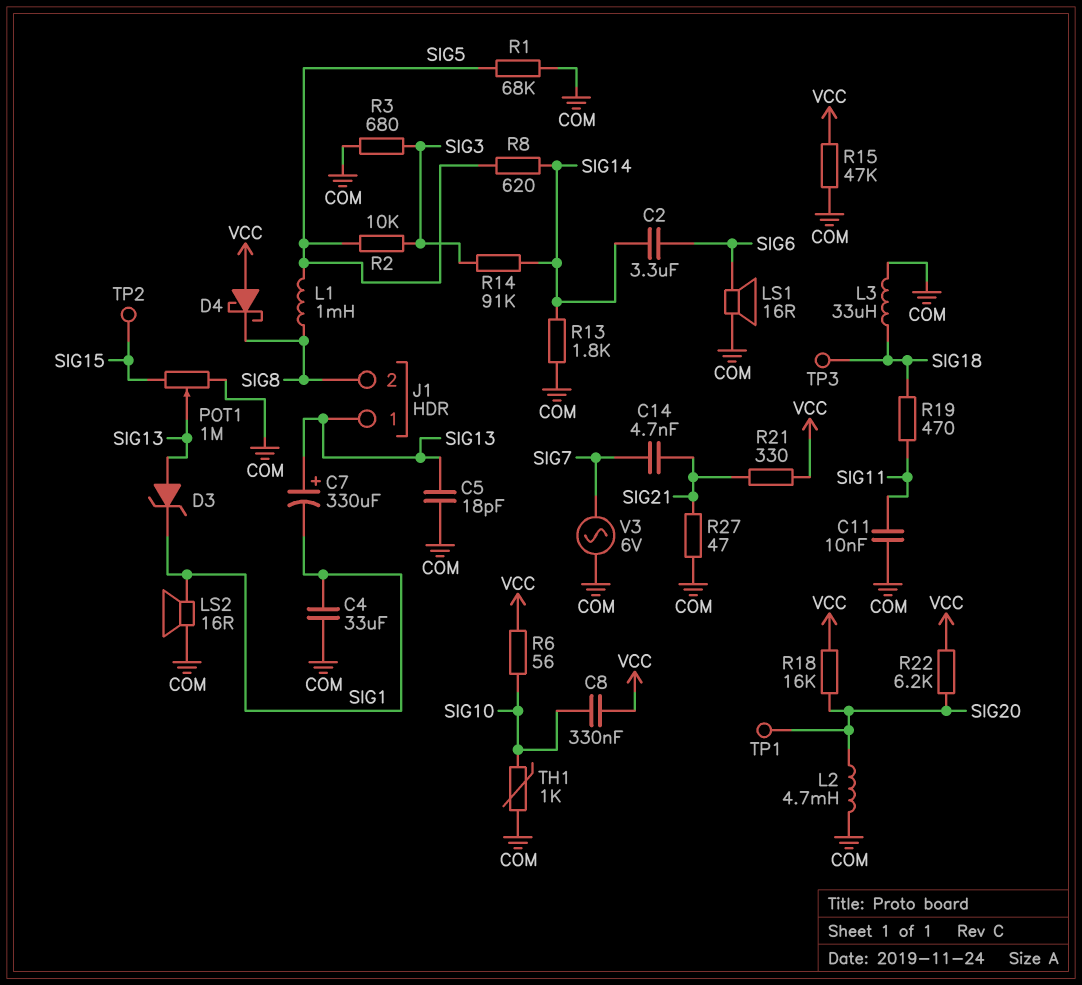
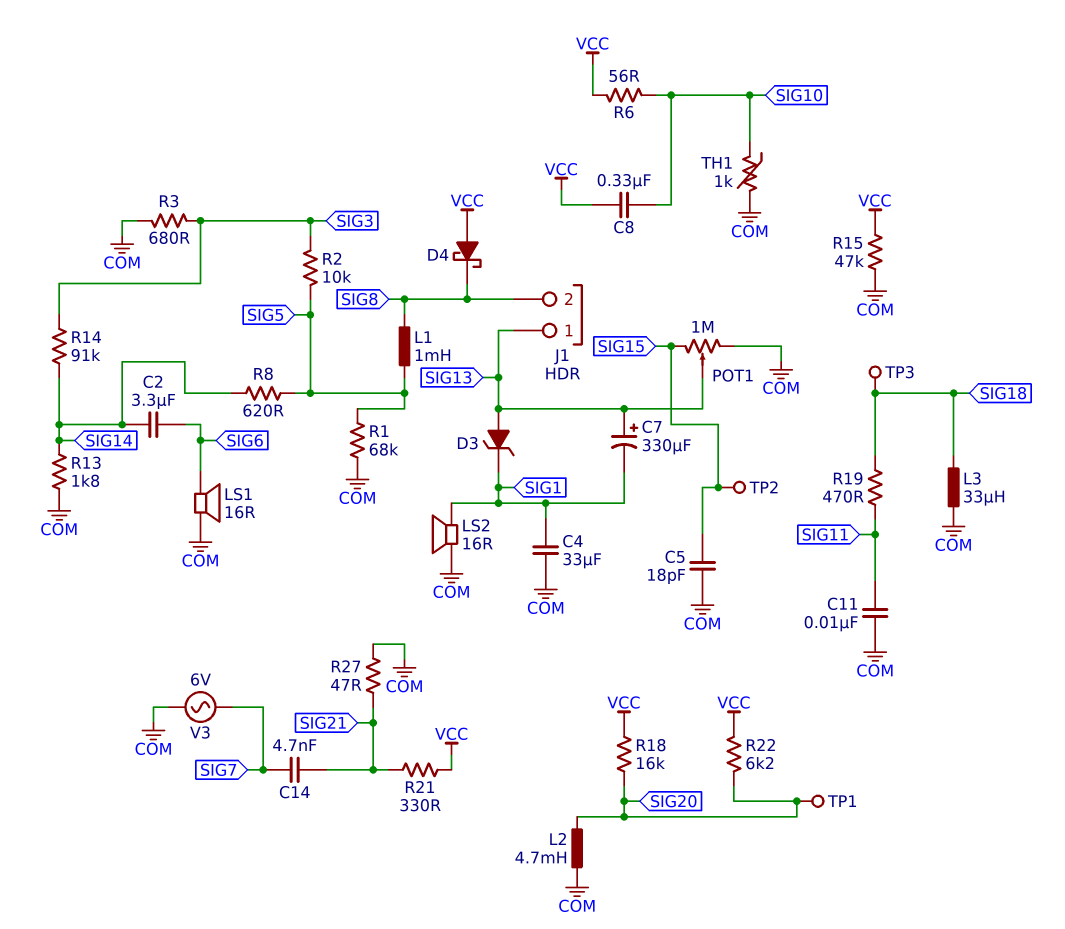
C5: 18pF (COM, SIG13) -> 18pF (COM, SIG15)

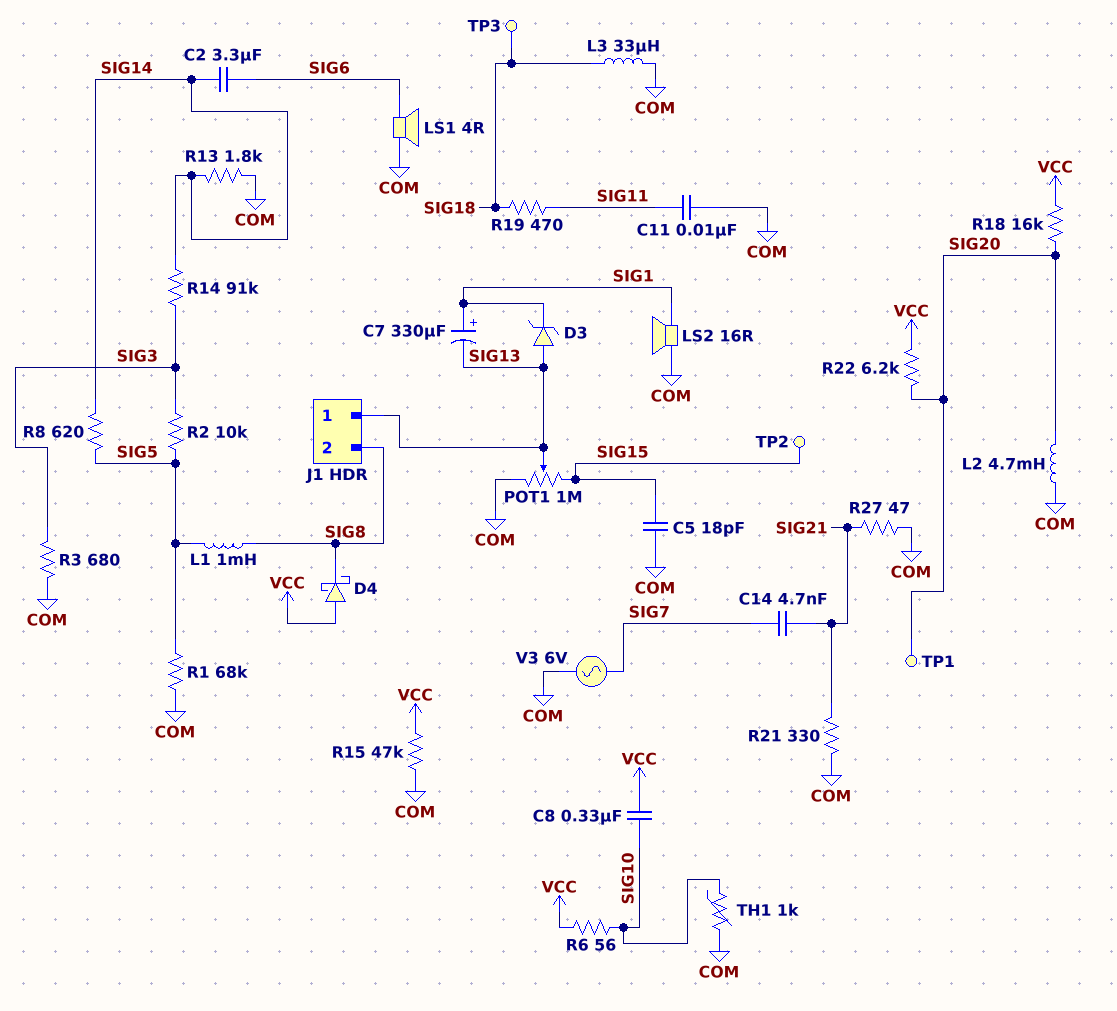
C4: 33uF (COM, SIG1) -> none
C7: 330uF (plus SIG13, minus SIG1) -> 330uF (plus SIG1, minus SIG13)
LS1: speaker 16R (COM, SIG6) -> speaker 4R (COM, SIG6)
R21: 330 (SIG21, VCC) -> 330 (COM, SIG21)

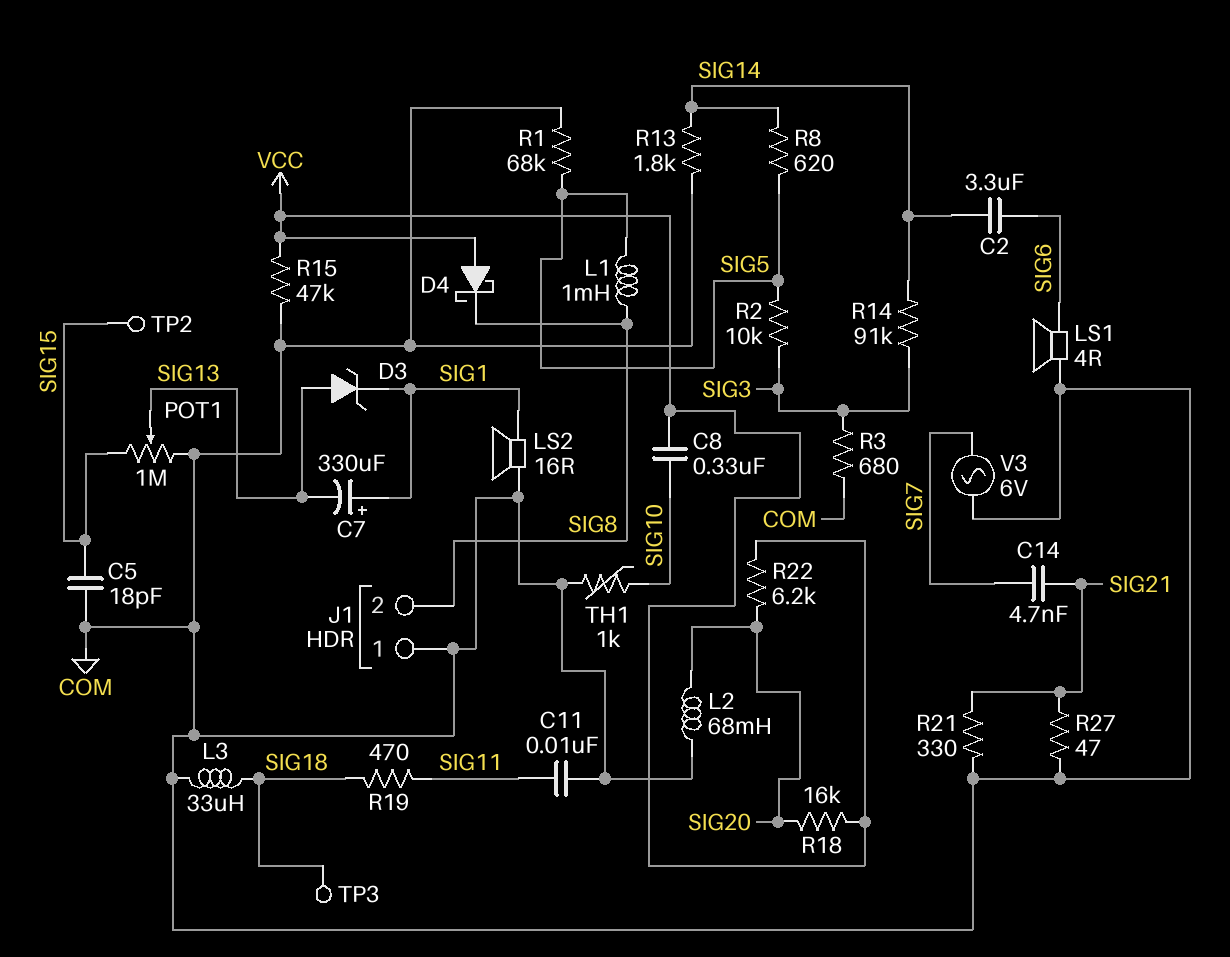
J1 pin 1: SIG13 -> COM
L2: 4.7mH (COM, SIG20) -> 68mH (COM, SIG20)
R6: 56 (SIG10, VCC) -> none
TP1: test point (SIG20) -> none

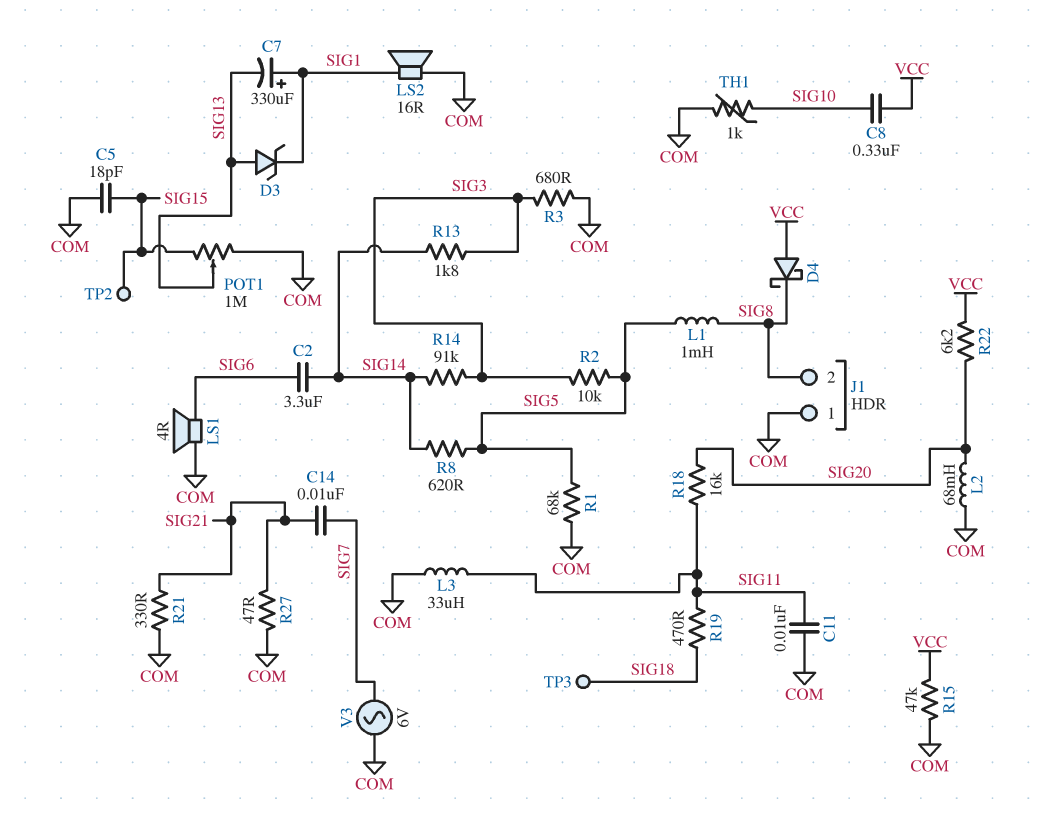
C14: 4.7nF (SIG7, SIG21) -> 10nF (SIG7, SIG21)
L3: 33uH (COM, SIG18) -> 33uH (COM, SIG11)
R13: 1.8k (COM, SIG14) -> 1.8k (SIG3, SIG14)
R18: 16k (SIG20, VCC) -> 16k (SIG11, SIG20)

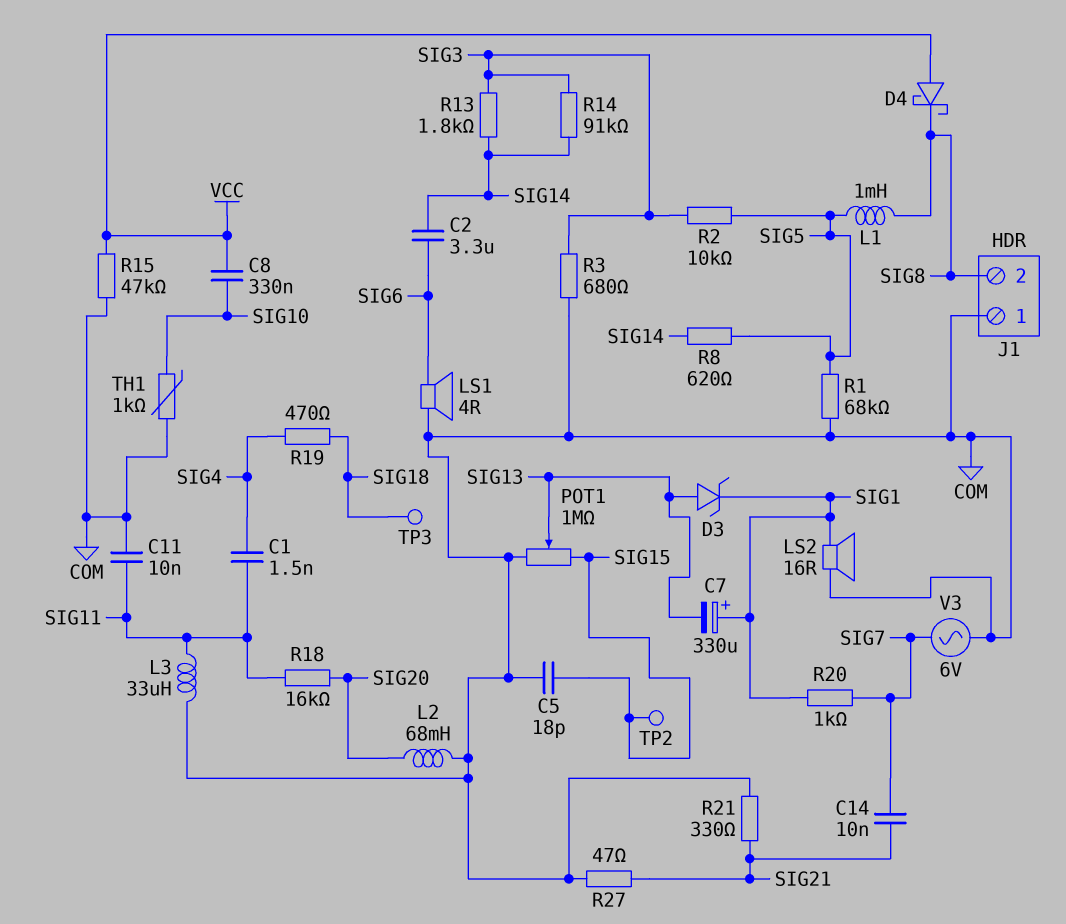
C1: none -> 1.5nF (SIG4, SIG11)
R19: 470 (SIG11, SIG18) -> 470 (SIG4, SIG18)
R20: none -> 1k (SIG1, SIG7)
R22: 6.2k (SIG20, VCC) -> none

